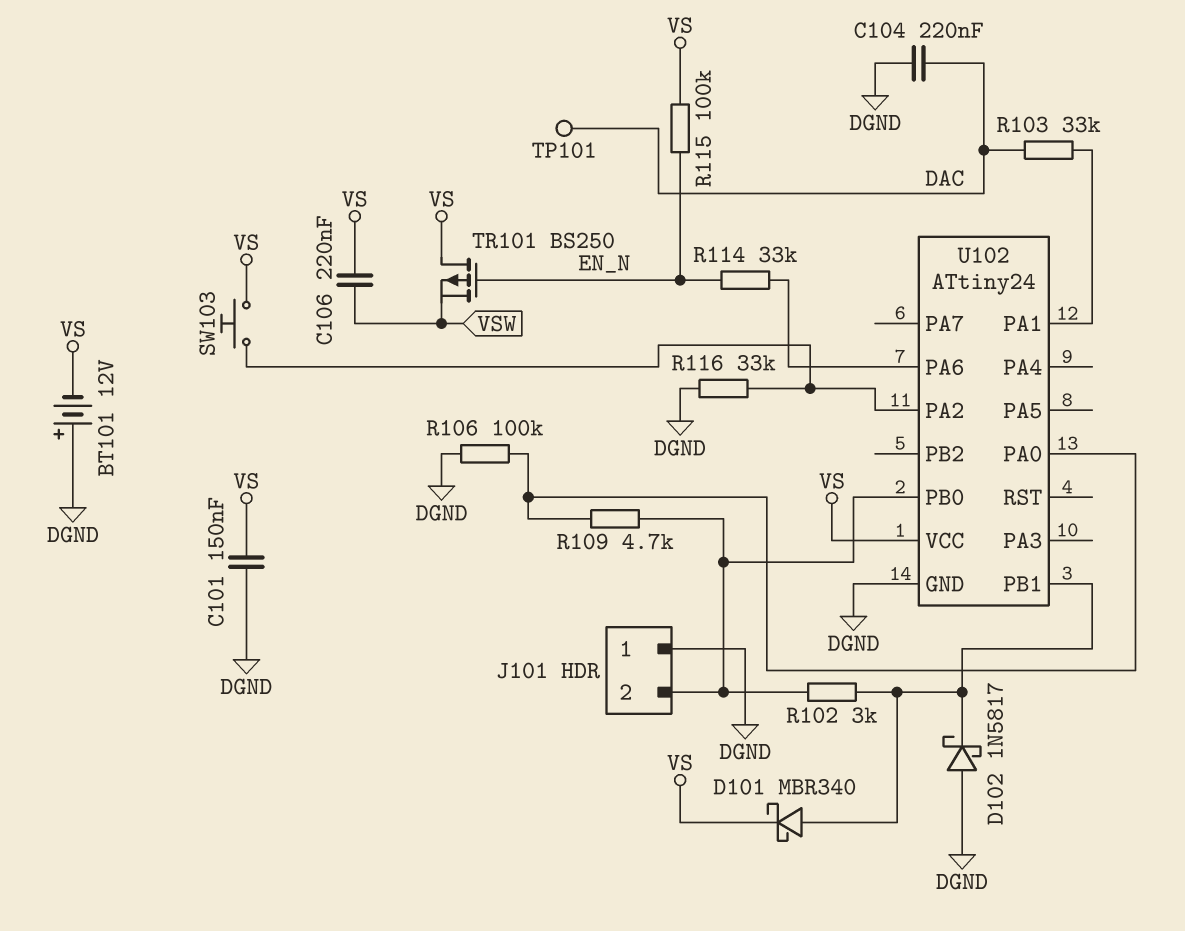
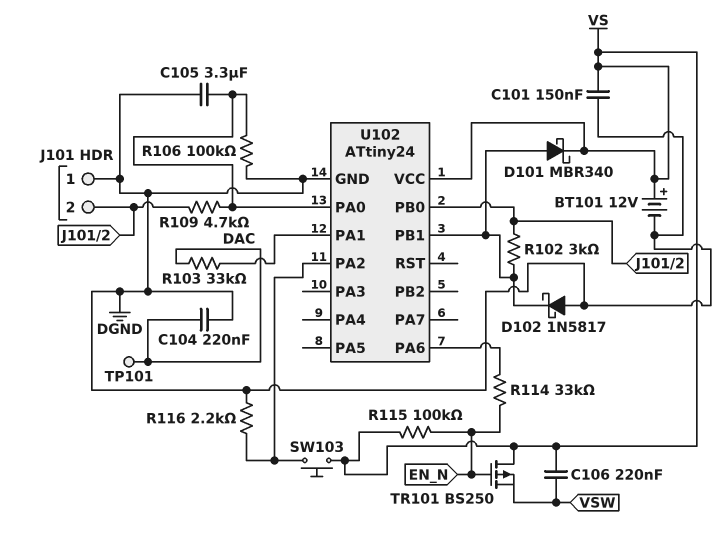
BT101: 12V (plus DGND, minus VS) -> 12V (plus VS, minus DGND)
C105: none -> 3.3uF (DGND, U102/PA0)
R116: 33k (DGND, U102/PA2) -> 2.2k (DGND, U102/PA2)

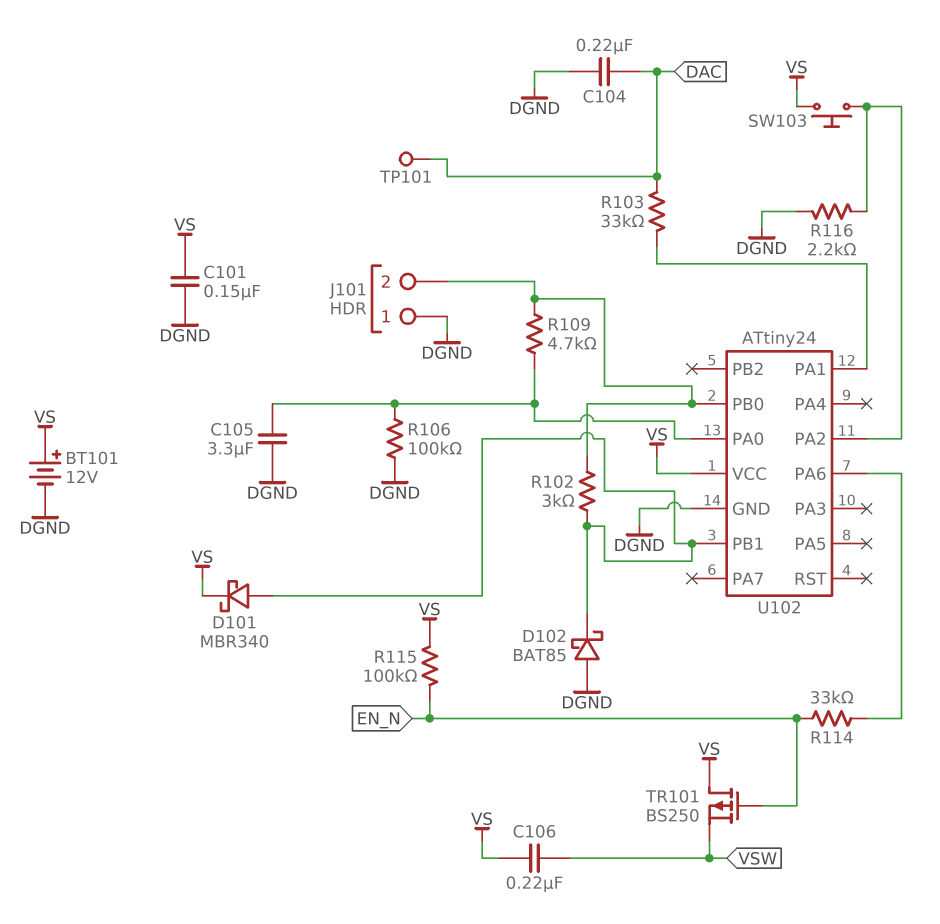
D102: schottky 1N5817 (A DGND, K U102/PB1) -> schottky BAT85 (A DGND, K U102/PB1)

